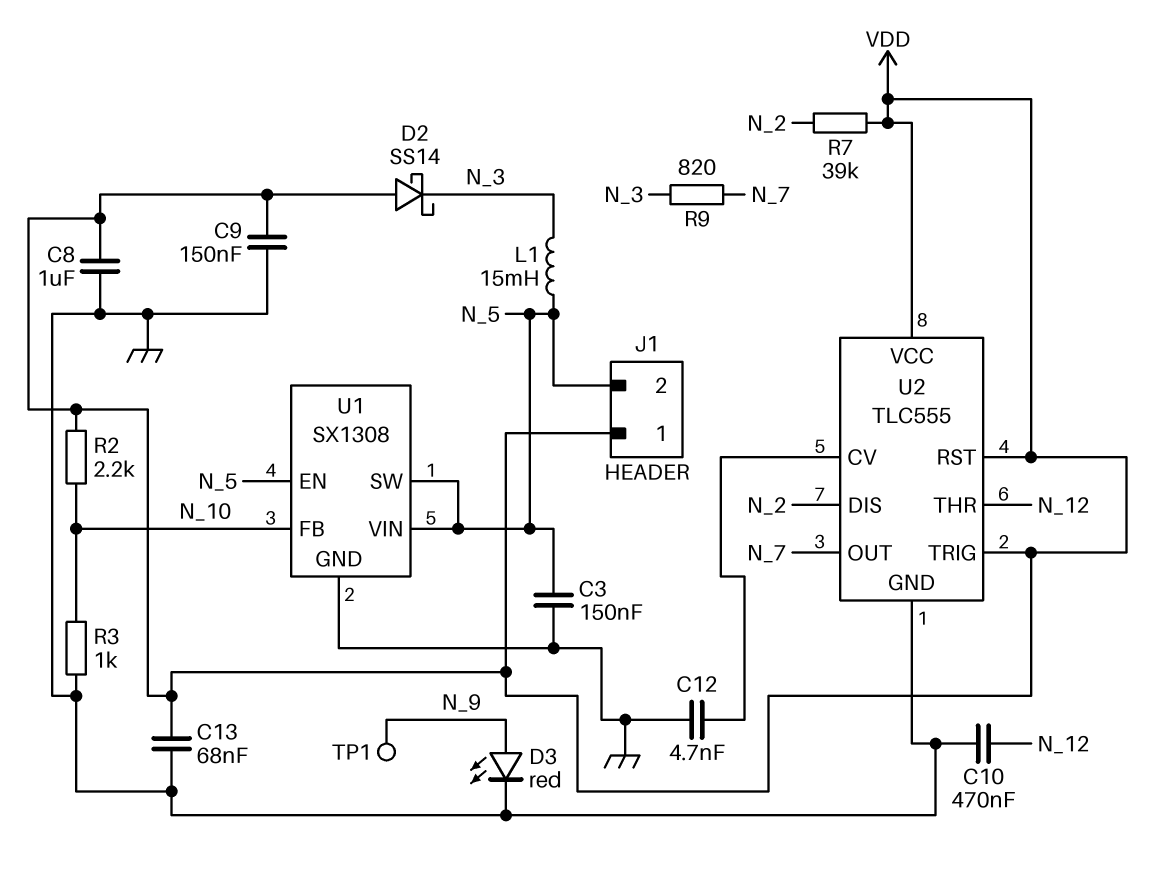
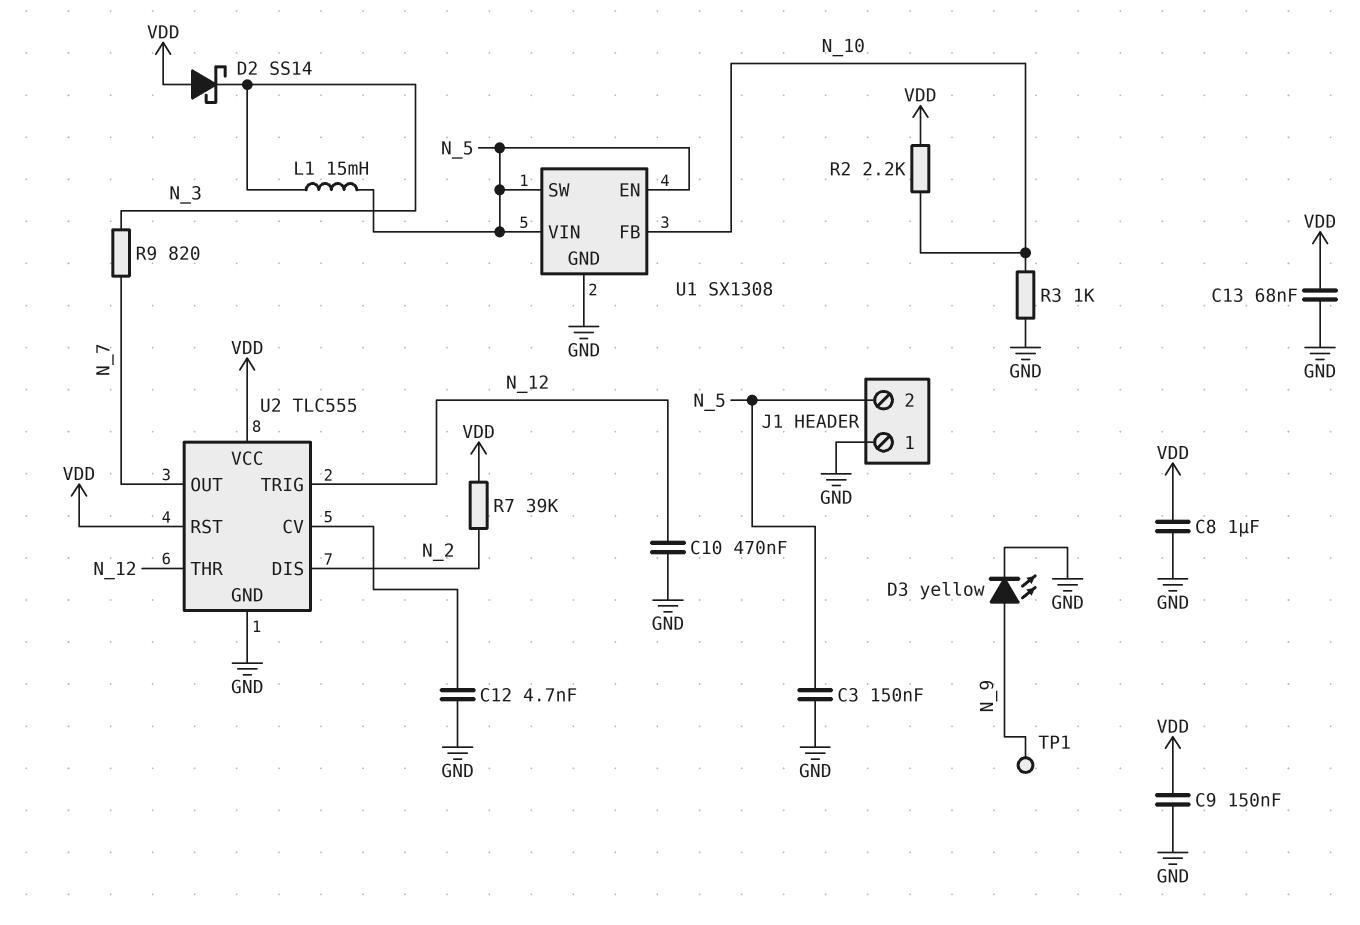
D3: LED red (A N_9, K GND) -> LED yellow (A N_9, K GND)
J1 pin 1: VDD -> GND
U2 pin TRIG: VDD -> N_12

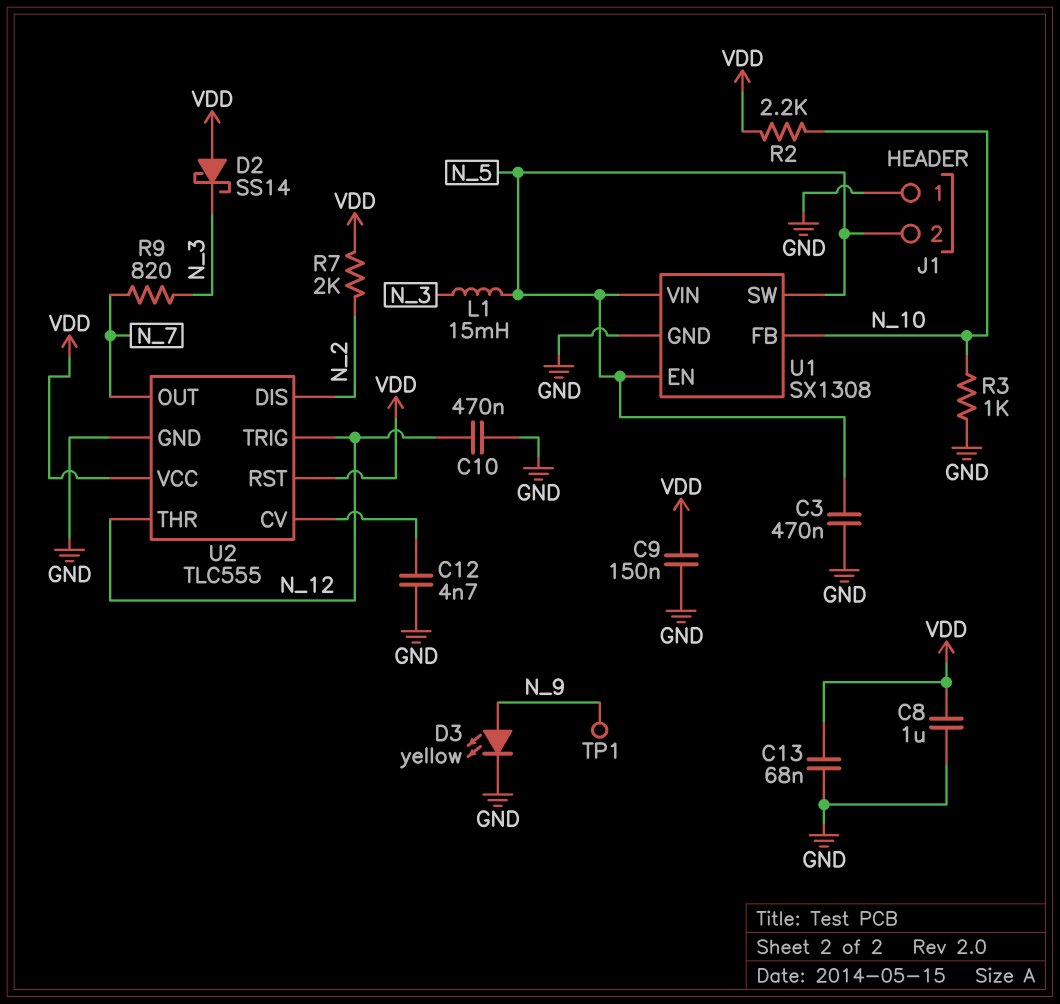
C3: 150nF (GND, N_5) -> 470nF (GND, N_5)
R7: 39k (N_2, VDD) -> 2k (N_2, VDD)

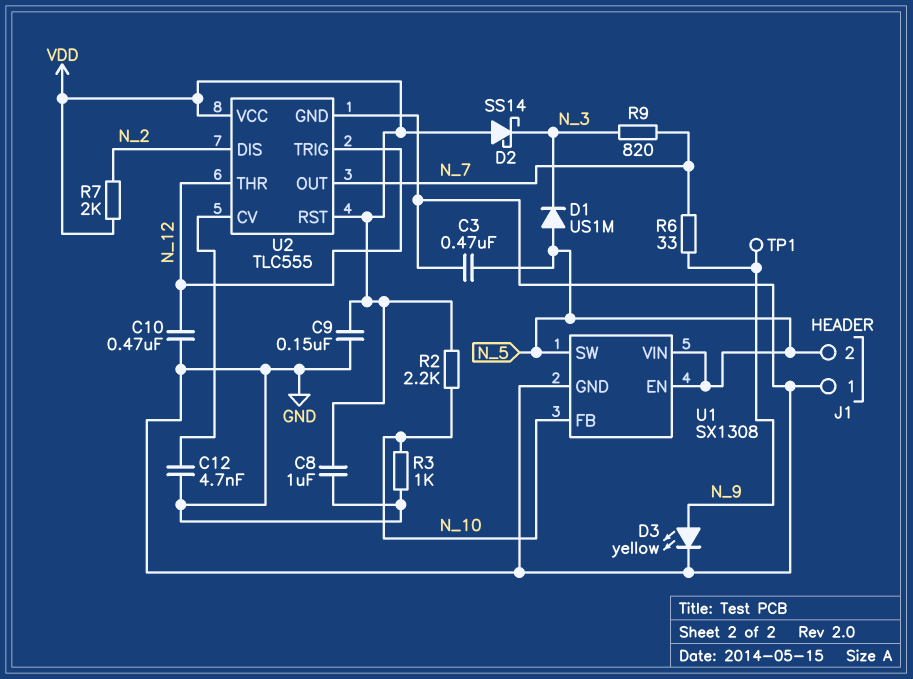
C13: 68nF (GND, VDD) -> none
D1: none -> diode US1M (A N_5, K N_3)
L1: 15mH (N_3, N_5) -> none
R6: none -> 33 (N_7, N_9)

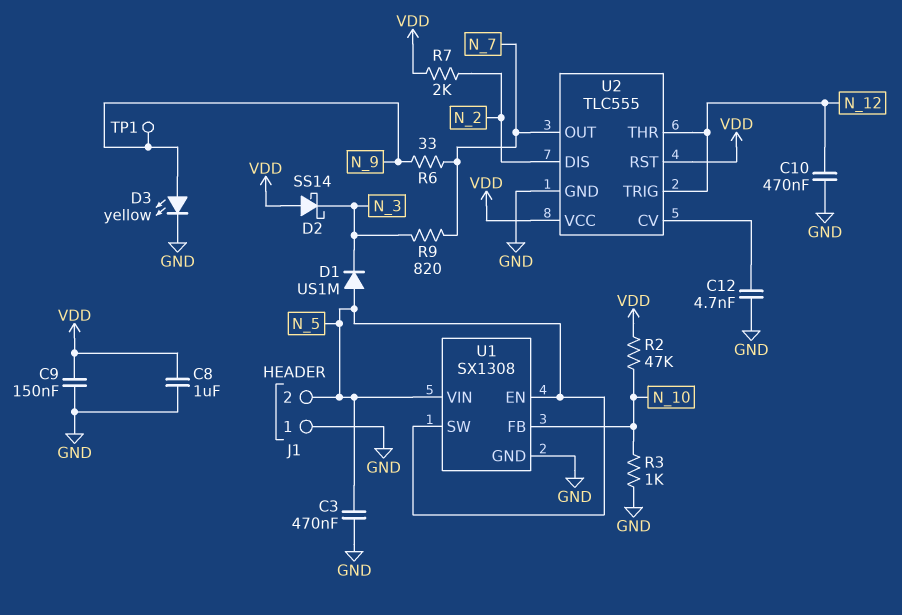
R2: 2.2k (N_10, VDD) -> 47k (N_10, VDD)

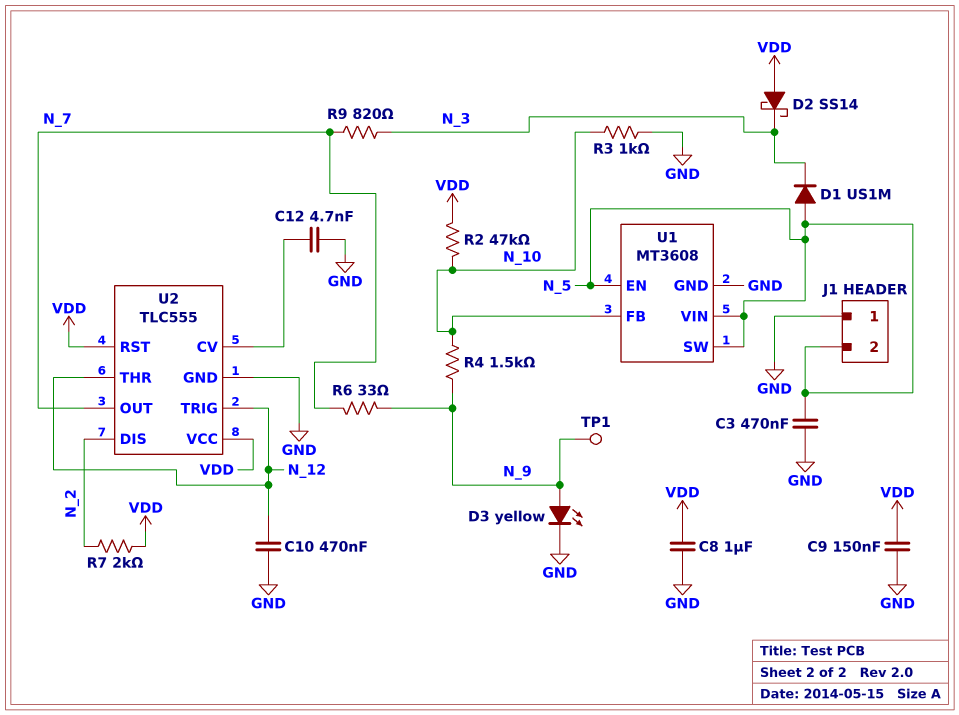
R4: none -> 1.5k (N_9, N_10)
U1: SX1308 -> MT3608

